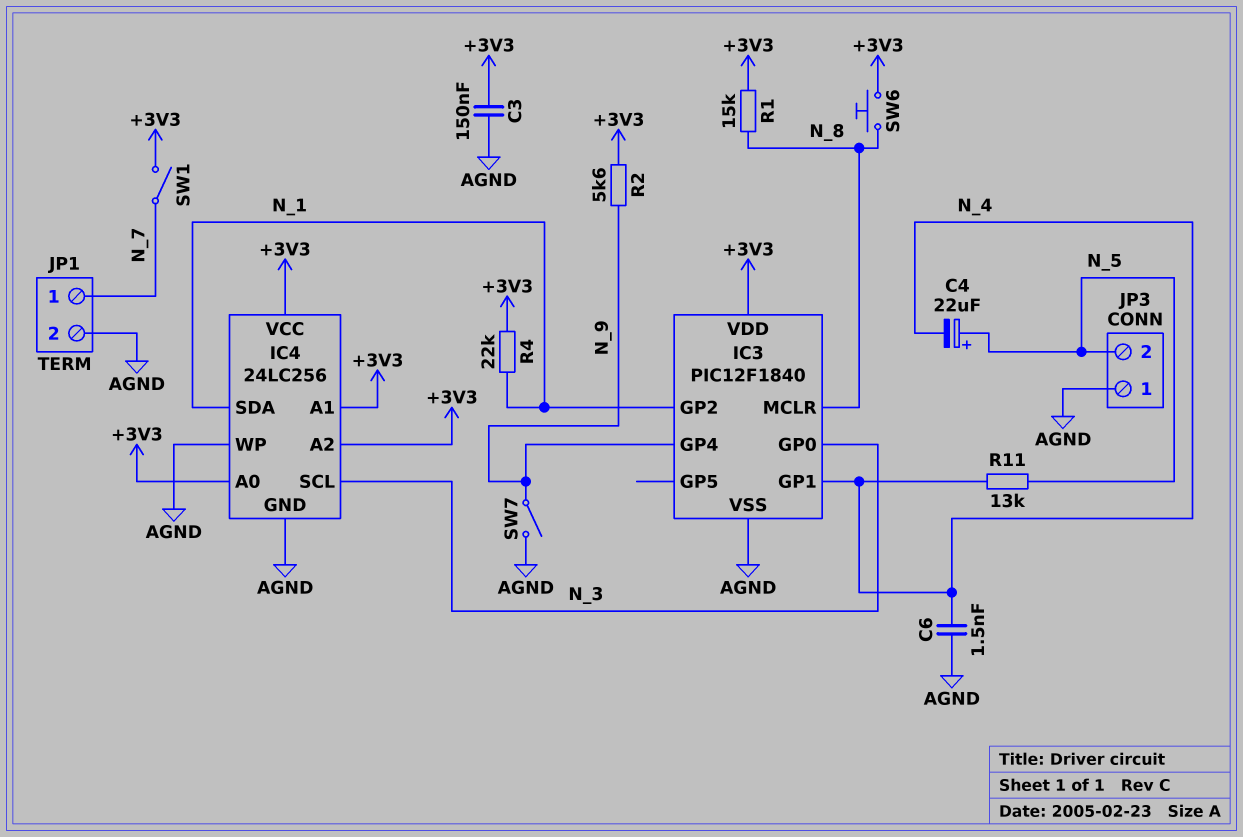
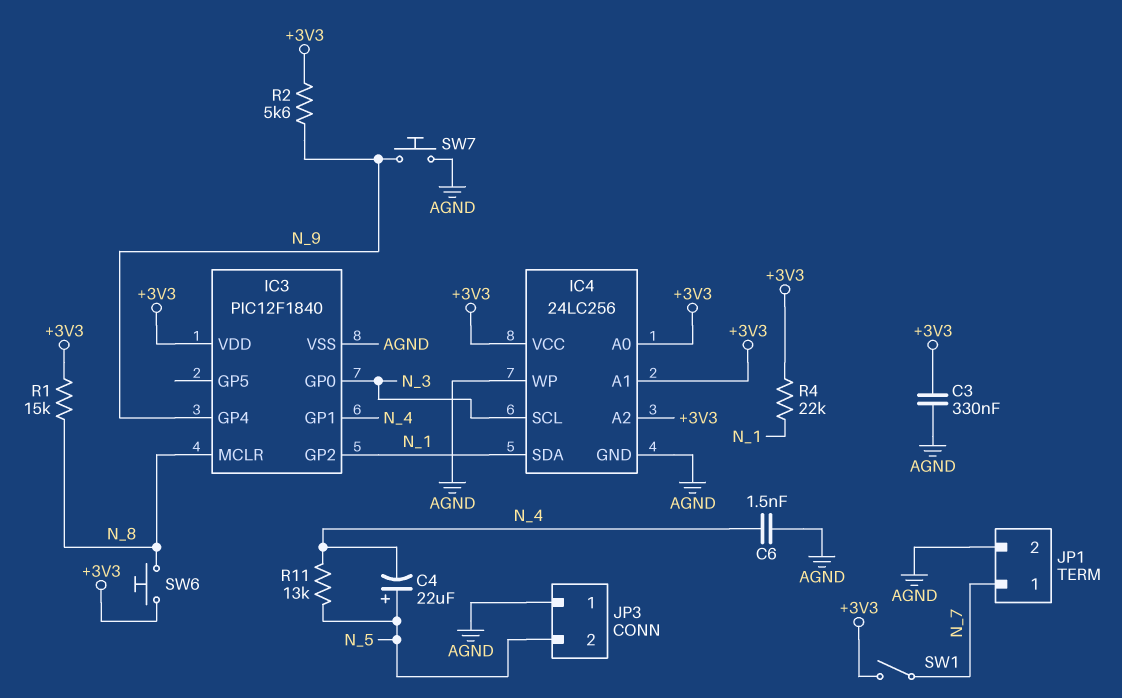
C3: 150nF (+3V3, AGND) -> 330nF (+3V3, AGND)
SW7: switch (AGND, N_9) -> button (AGND, N_9)

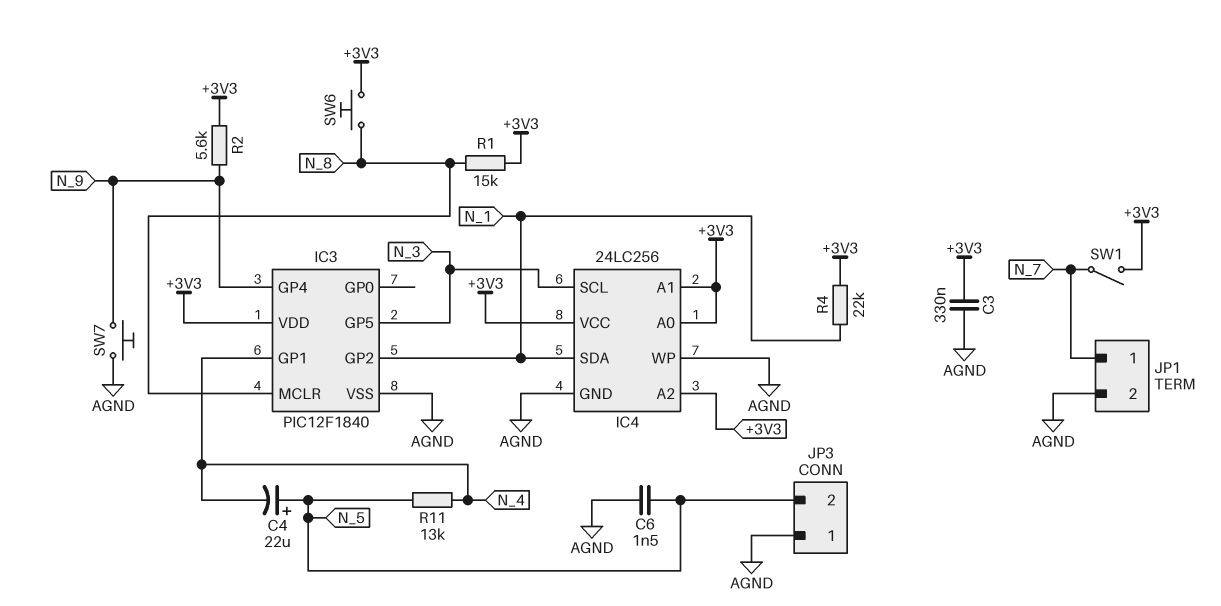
C6: 1.5nF (AGND, N_4) -> 1.5nF (AGND, N_5)
IC3 pin GP0: N_3 -> none
IC3 pin GP5: none -> N_3

